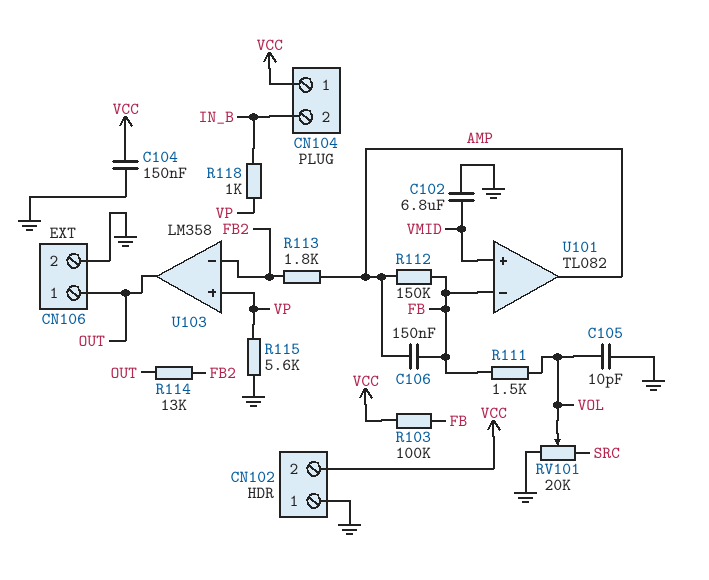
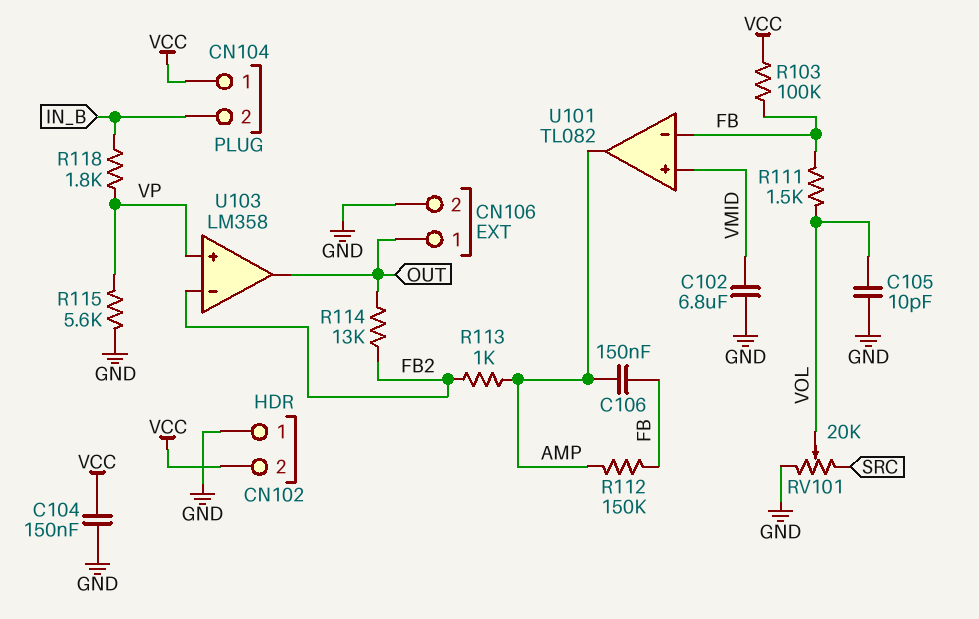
R113: 1.8k (AMP, FB2) -> 1k (AMP, FB2)
R118: 1k (IN_B, VP) -> 1.8k (IN_B, VP)

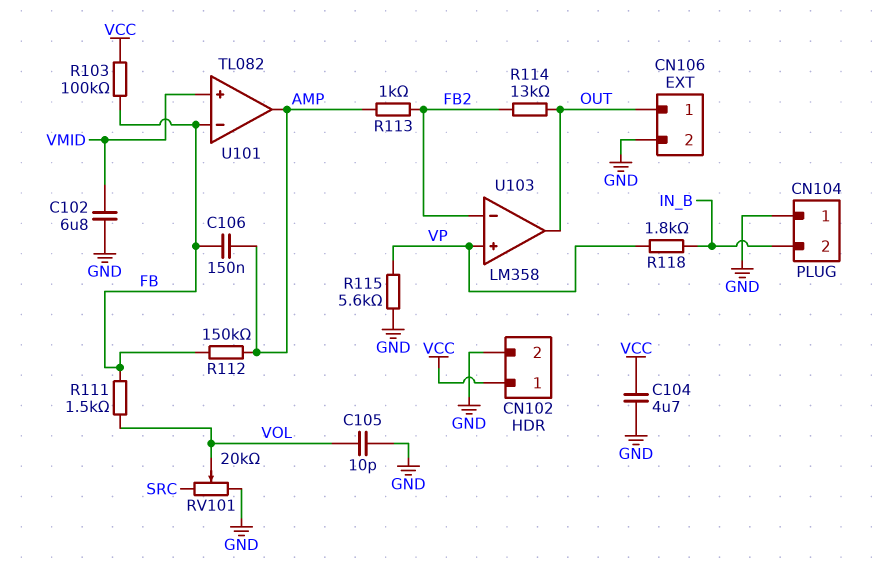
C104: 150nF (GND, VCC) -> 4.7uF (GND, VCC)
CN102 pin 1: GND -> VCC
CN102 pin 2: VCC -> GND
CN104 pin 1: VCC -> GND

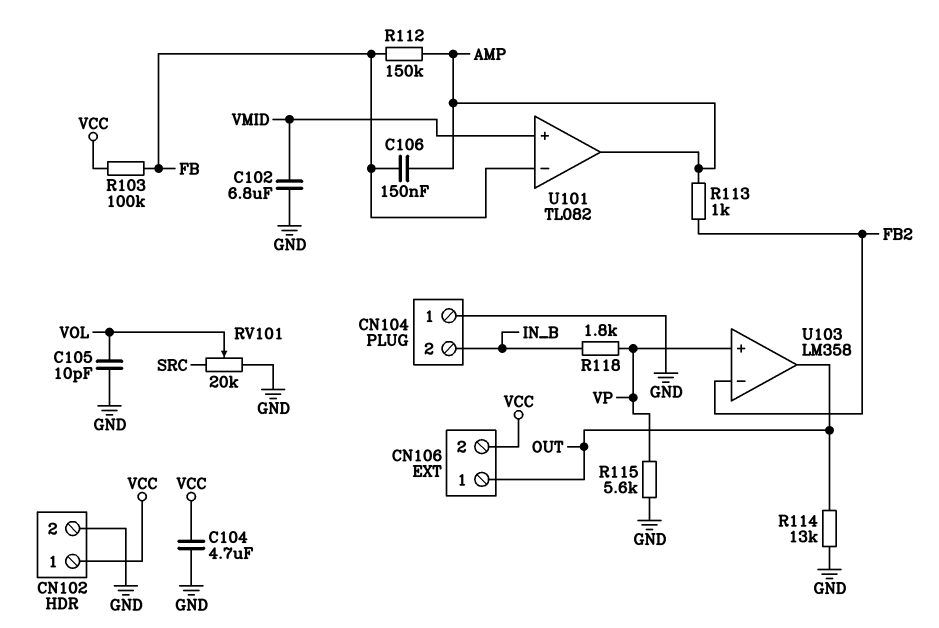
CN106 pin 2: GND -> VCC
R111: 1.5k (FB, VOL) -> none
R114: 13k (FB2, OUT) -> 13k (GND, OUT)

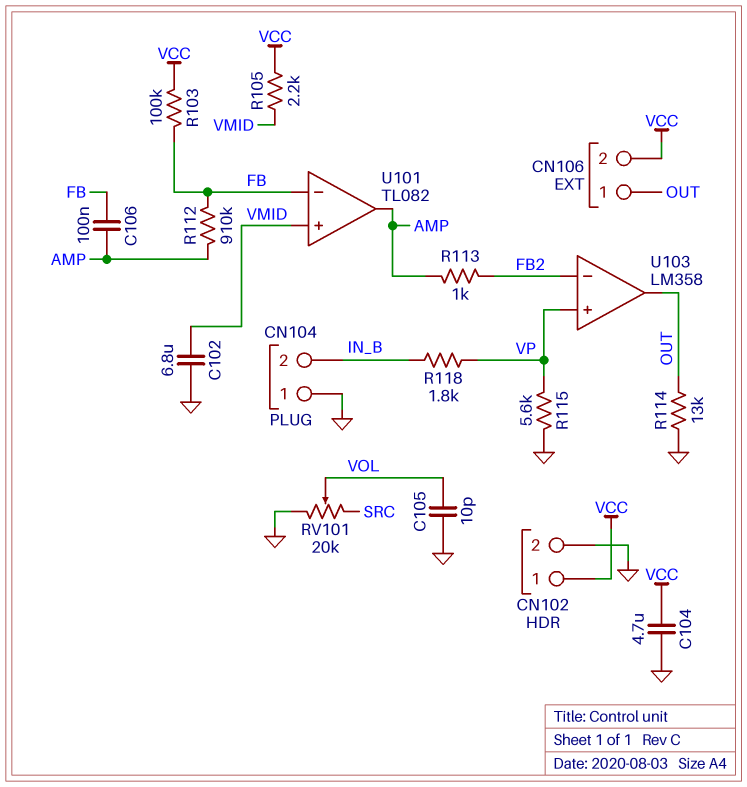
C106: 150nF (AMP, FB) -> 100nF (AMP, FB)
R105: none -> 2.2k (VCC, VMID)
R112: 150k (AMP, FB) -> 910k (AMP, FB)

